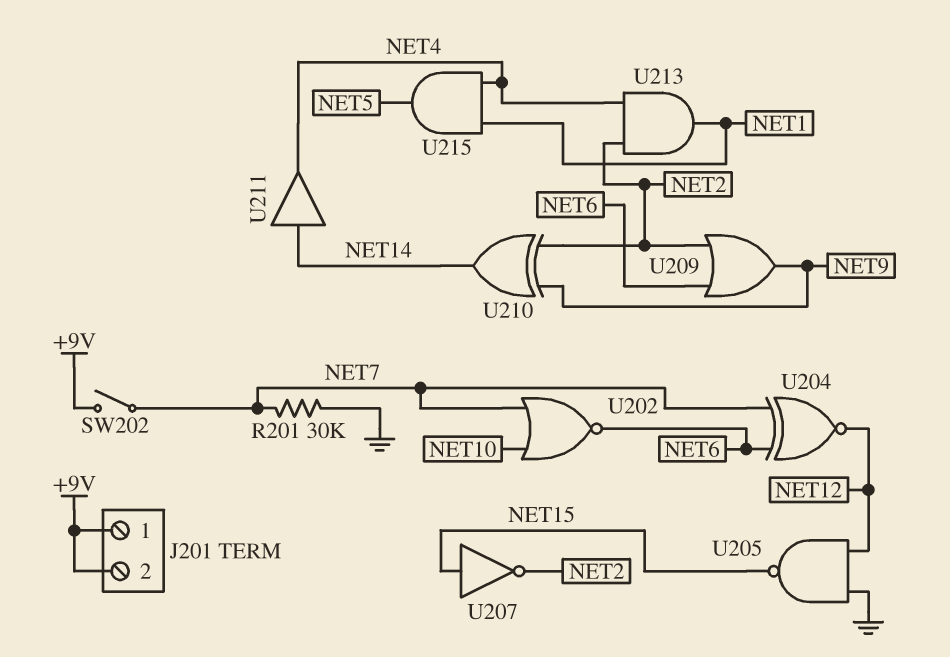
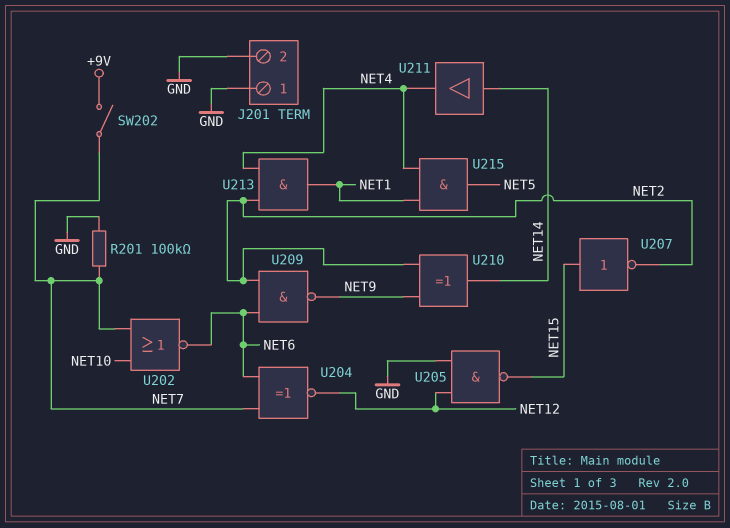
J201 pin 1: +9V -> GND
J201 pin 2: +9V -> GND
R201: 30k (GND, NET7) -> 100k (GND, NET7)
U209: OR (in NET2, in NET6, out NET9) -> NAND (in NET2, in NET6, out NET9)

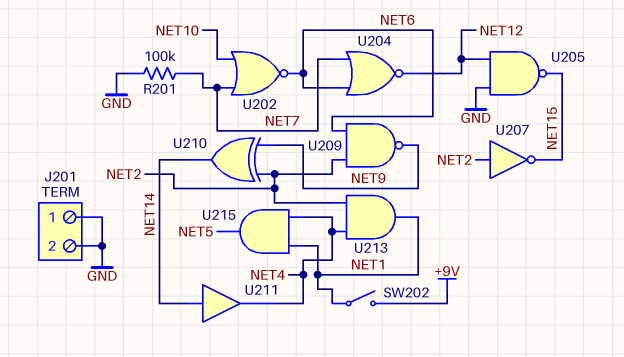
SW202: switch (+9V, NET7) -> switch (+9V, NET1)
U204: XNOR (in NET6, in NET7, out NET12) -> NOR (in NET6, in NET7, out NET12)
U207: NOT (in NET15, out NET2) -> NOT (in NET2, out NET15)

